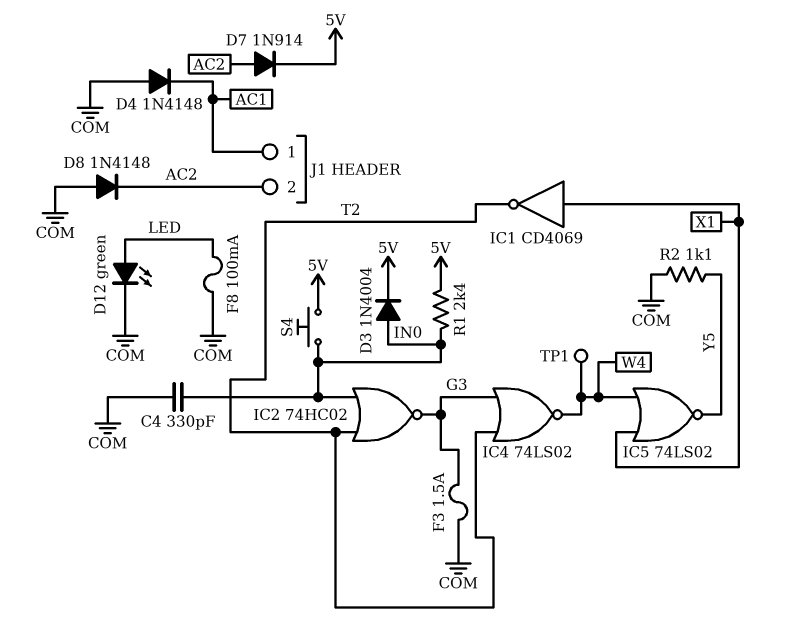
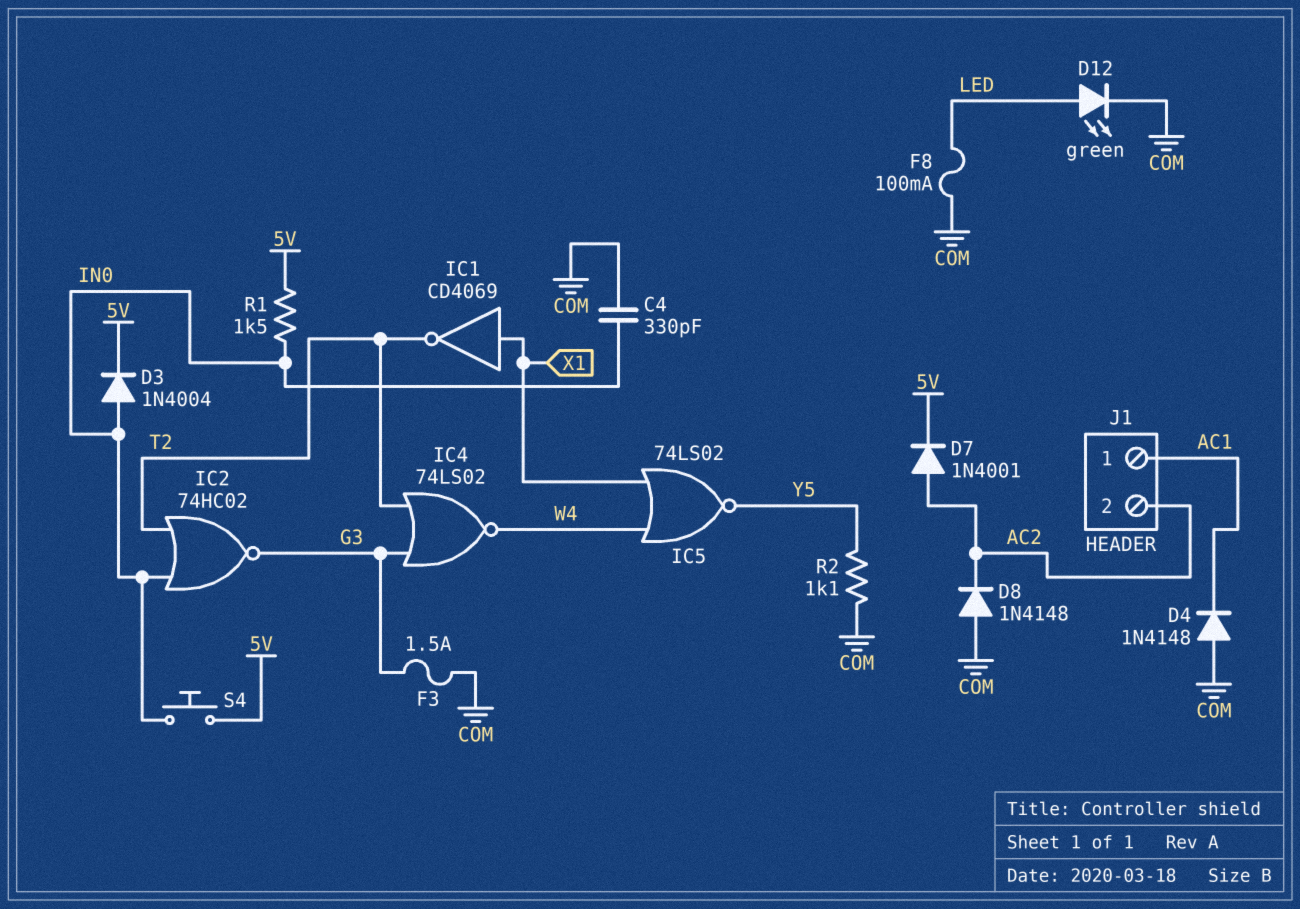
D7: diode 1N914 (A AC2, K 5V) -> diode 1N4001 (A AC2, K 5V)
R1: 2.4k (5V, IN0) -> 1.5k (5V, IN0)
TP1: test point (W4) -> none

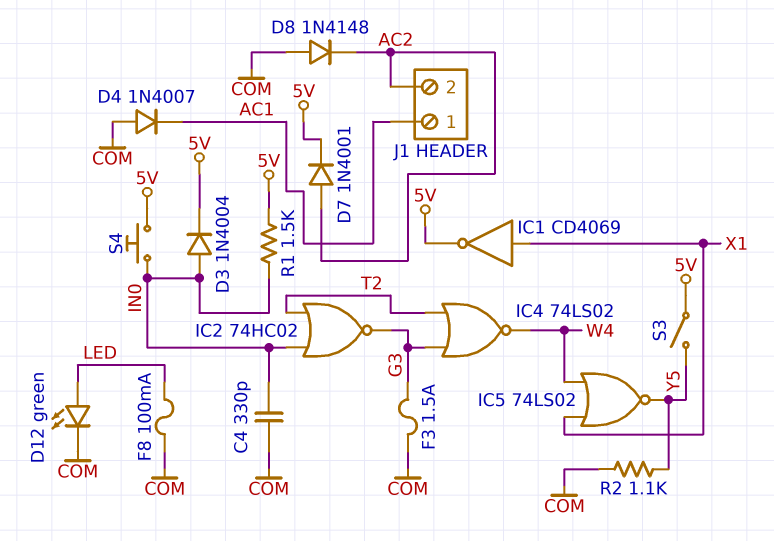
D4: diode 1N4148 (A COM, K AC1) -> diode 1N4007 (A COM, K AC1)
IC1: NOT CD4069 (in X1, out T2) -> NOT CD4069 (in X1, out 5V)
S3: none -> switch (5V, Y5)

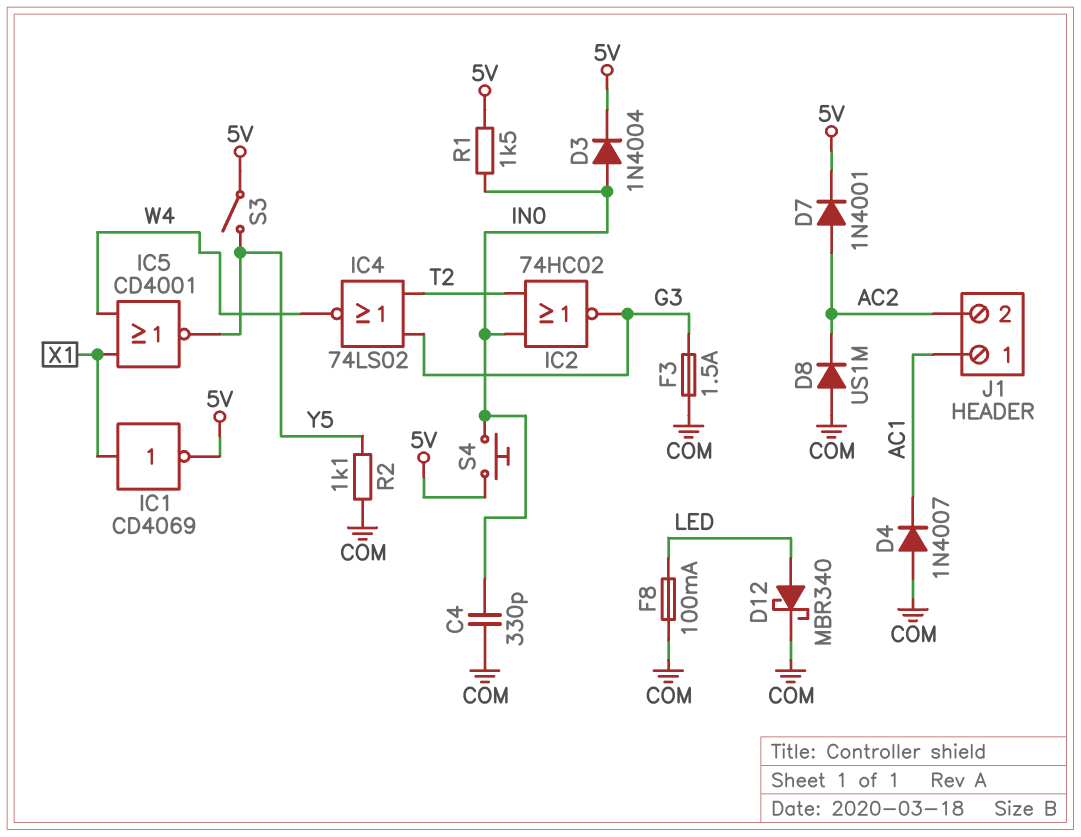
D8: diode 1N4148 (A COM, K AC2) -> diode US1M (A COM, K AC2)
D12: LED green (A LED, K COM) -> schottky MBR340 (A LED, K COM)
IC5: NOR 74LS02 (in W4, in X1, out Y5) -> NOR CD4001 (in W4, in X1, out Y5)

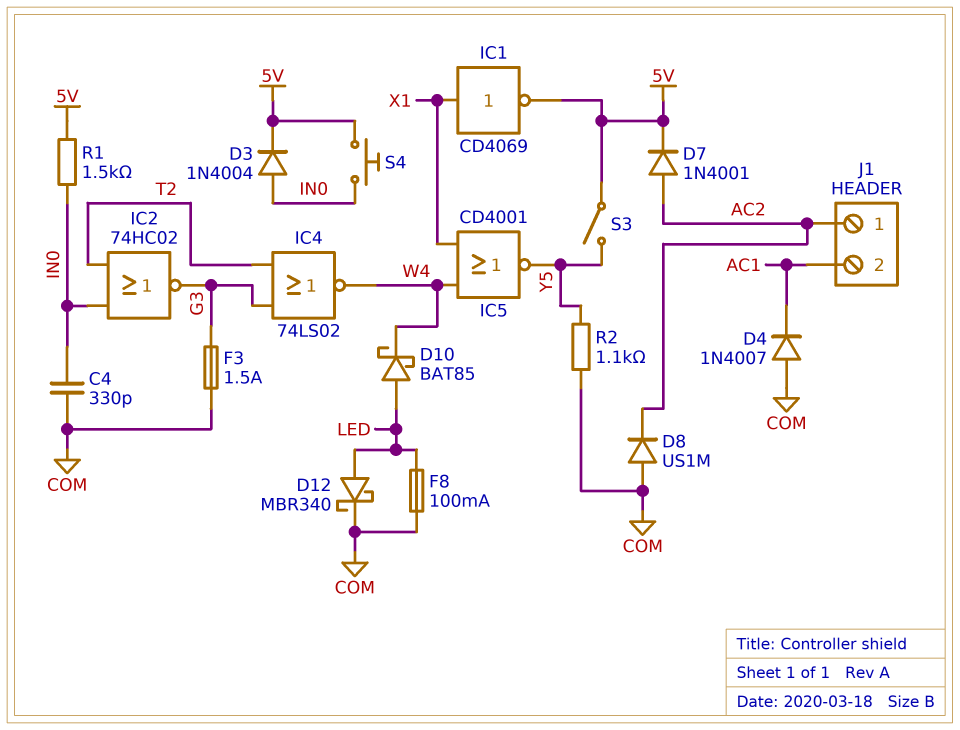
D10: none -> schottky BAT85 (A LED, K W4)
J1 pin 1: AC1 -> AC2
J1 pin 2: AC2 -> AC1

